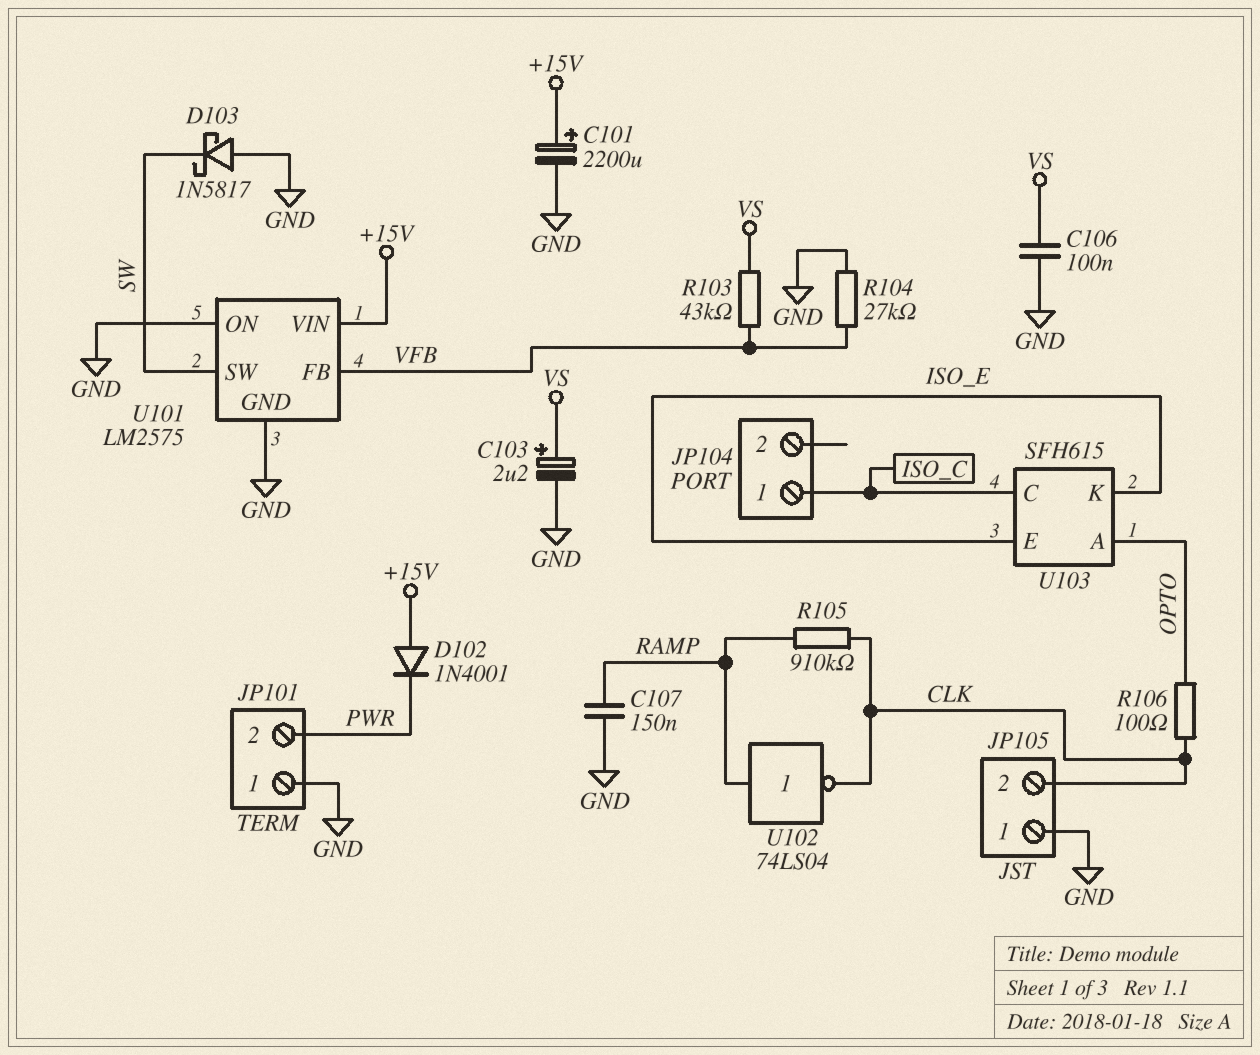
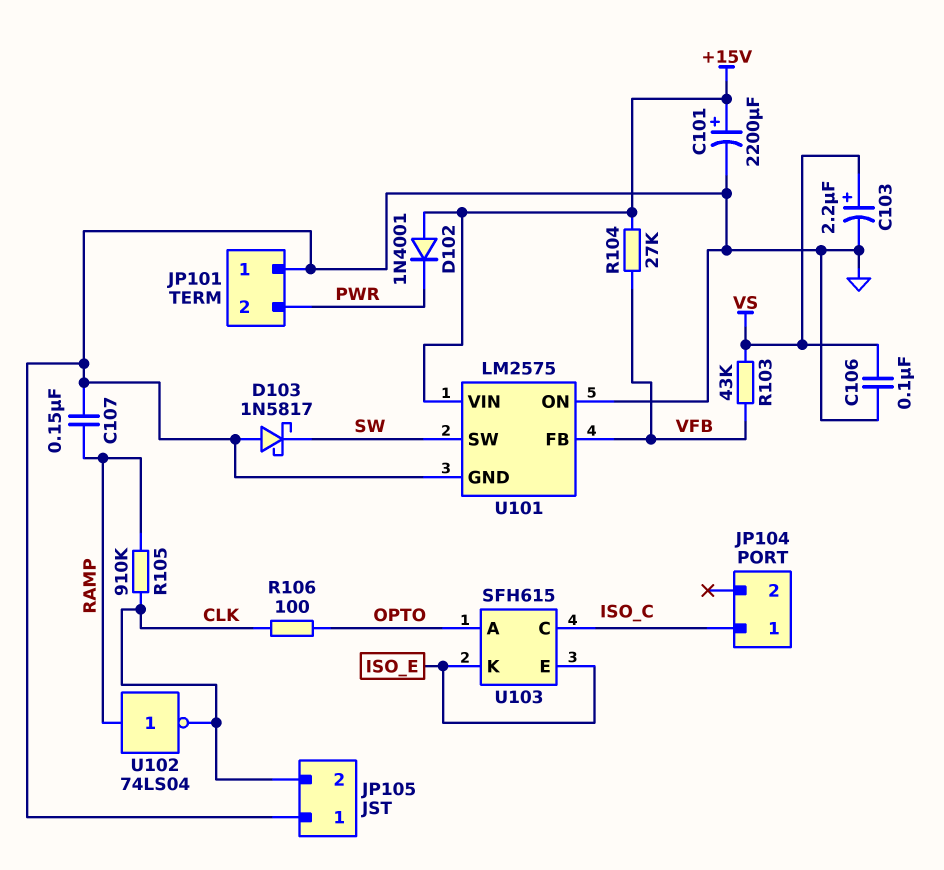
R104: 27k (GND, VFB) -> 27k (+15V, VFB)

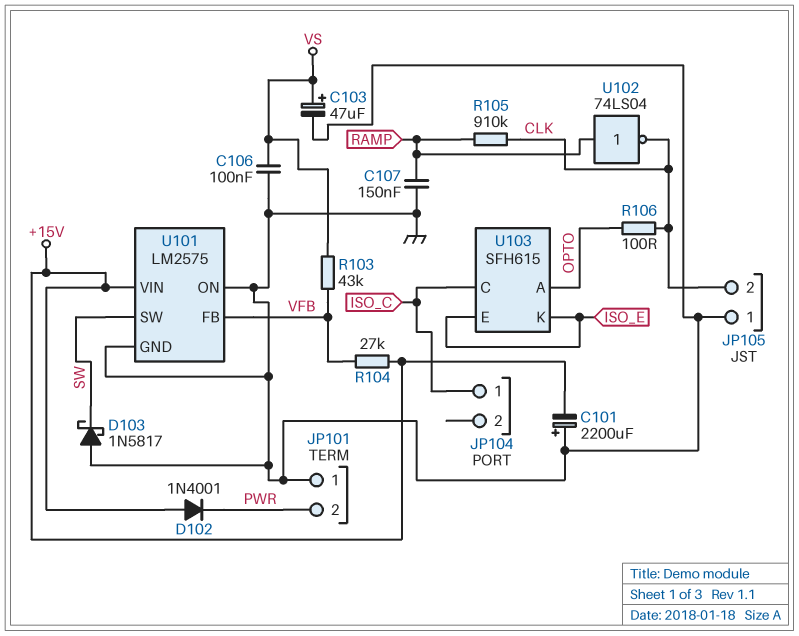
C101: 2200uF (plus +15V, minus GND) -> 2200uF (plus GND, minus +15V)
C103: 2.2uF (plus VS, minus GND) -> 47uF (plus VS, minus GND)

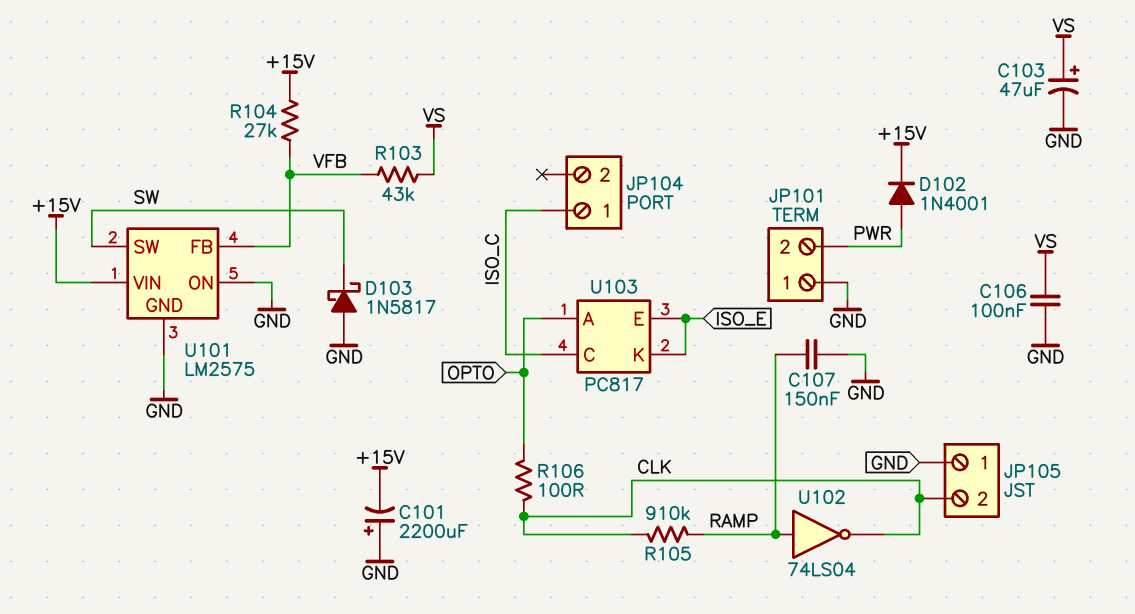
D102: diode 1N4001 (A +15V, K PWR) -> diode 1N4001 (A PWR, K +15V)
U103: SFH615 -> PC817

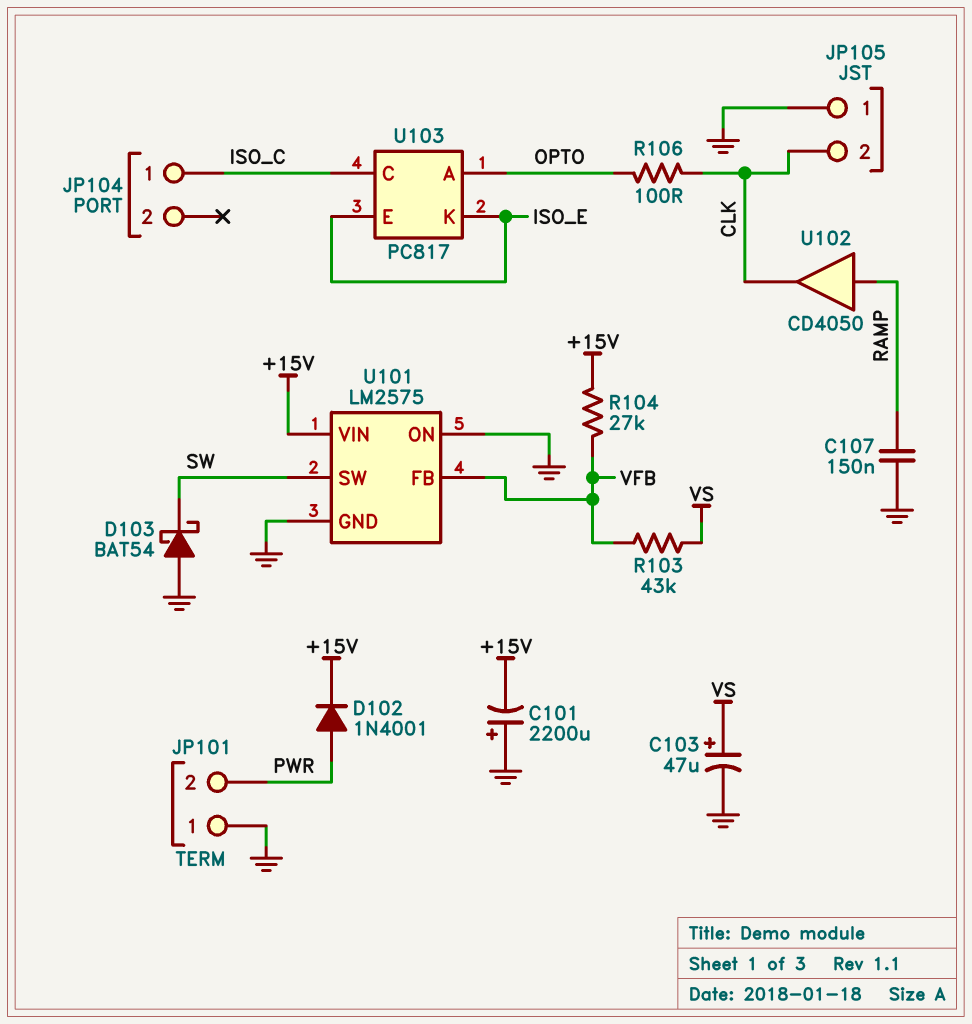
C106: 100nF (GND, VS) -> none
D103: schottky 1N5817 (A GND, K SW) -> schottky BAT54 (A GND, K SW)
R105: 910k (CLK, RAMP) -> none
U102: NOT 74LS04 (in RAMP, out CLK) -> buffer CD4050 (in RAMP, out CLK)

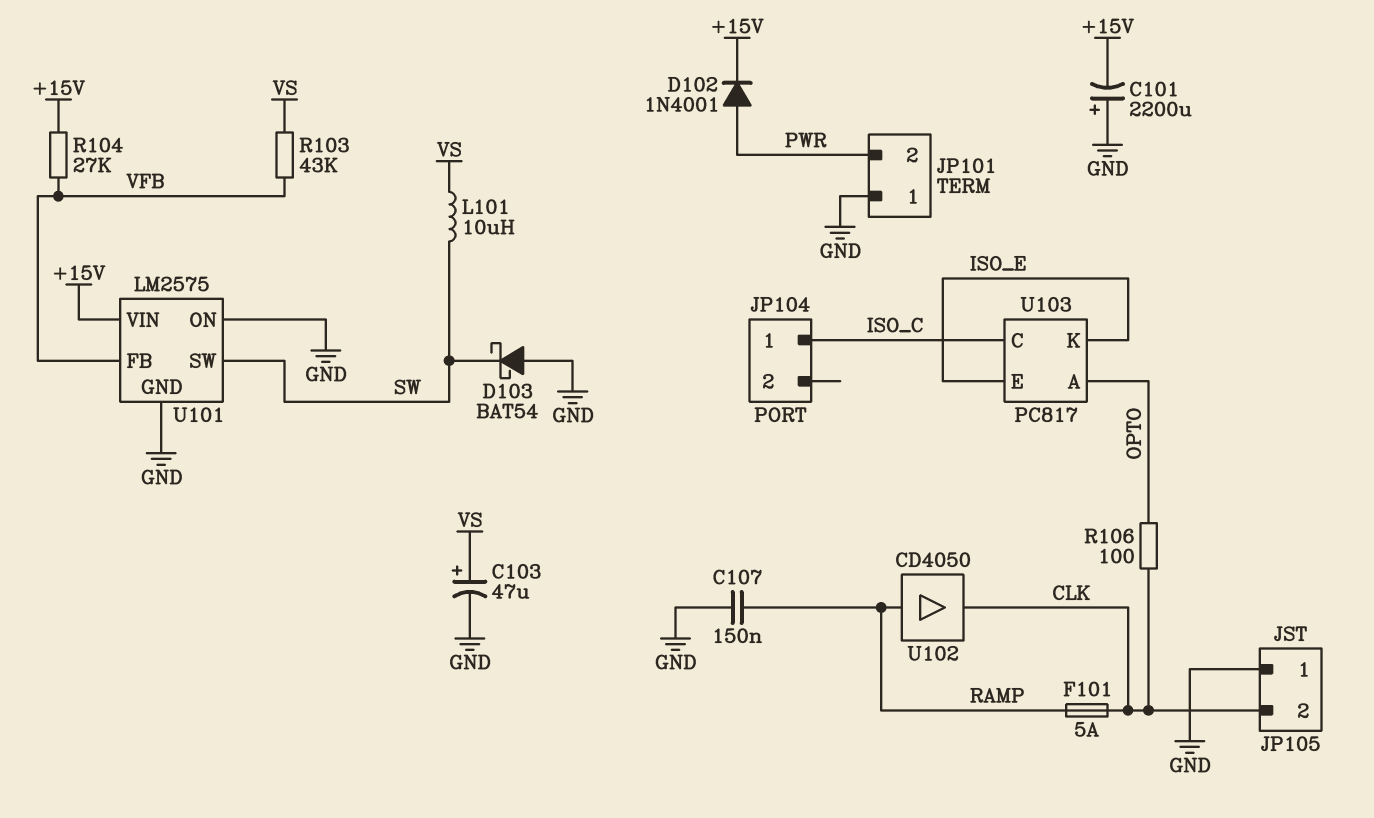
F101: none -> 5A (CLK, RAMP)
L101: none -> 10uH (SW, VS)

